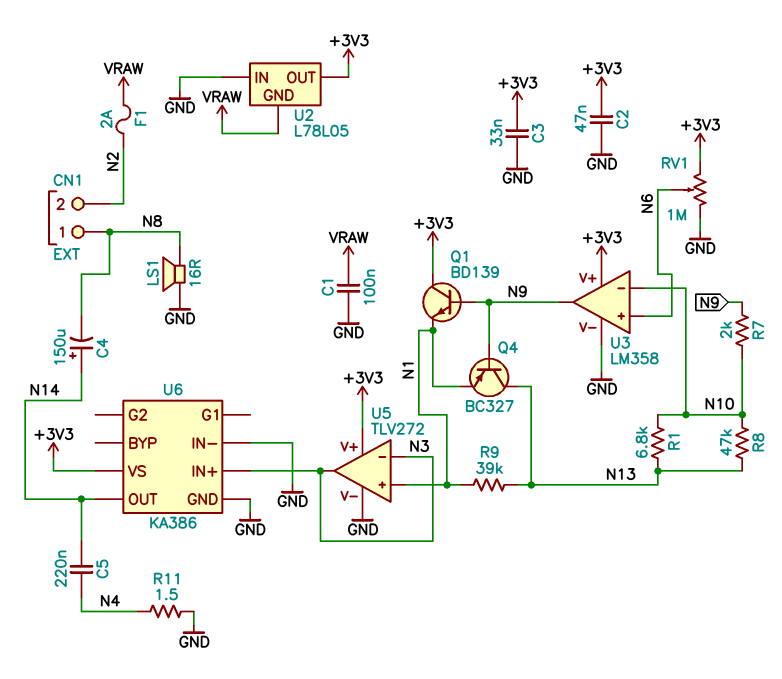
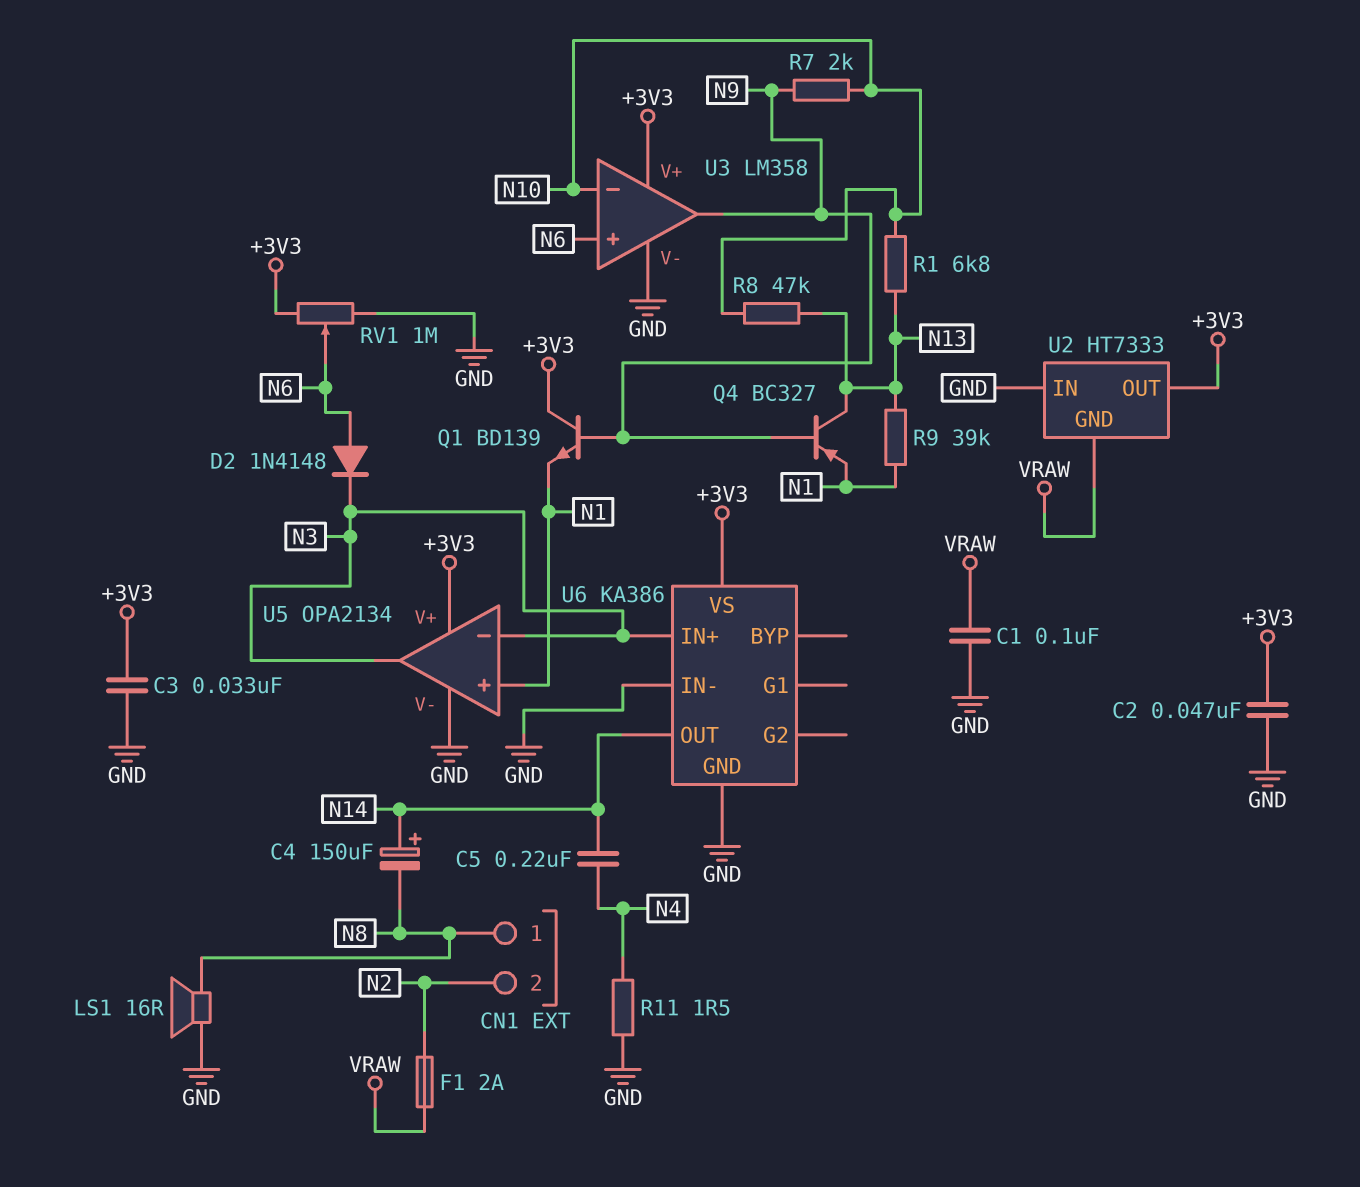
D2: none -> diode 1N4148 (A N6, K N3)
U2: L78L05 -> HT7333
U5: TLV272 -> OPA2134

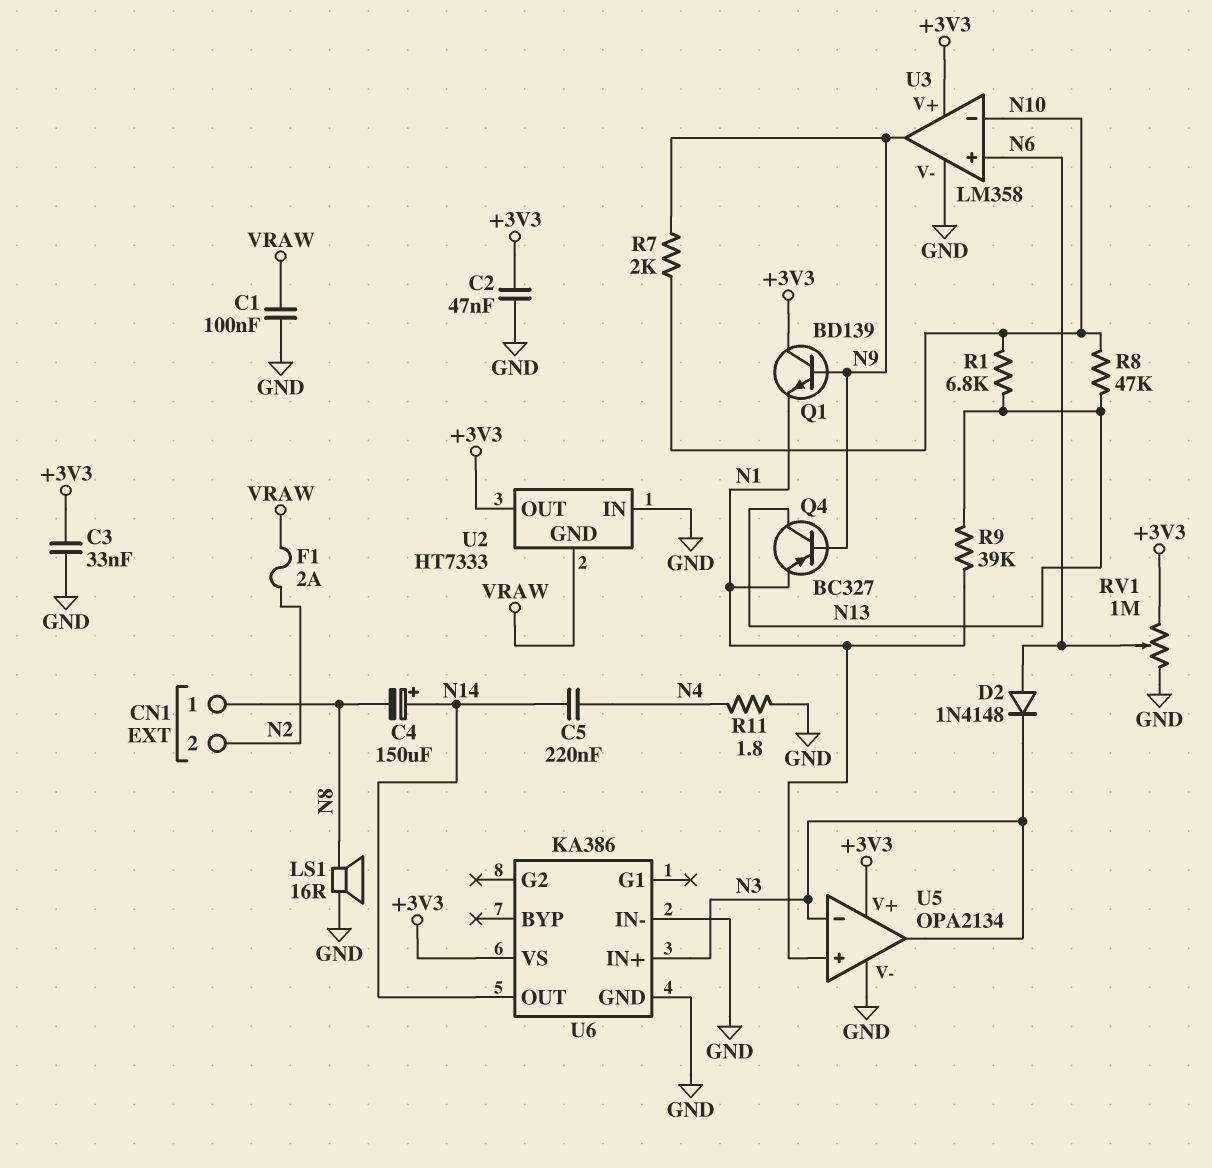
R11: 1.5 (GND, N4) -> 1.8 (GND, N4)

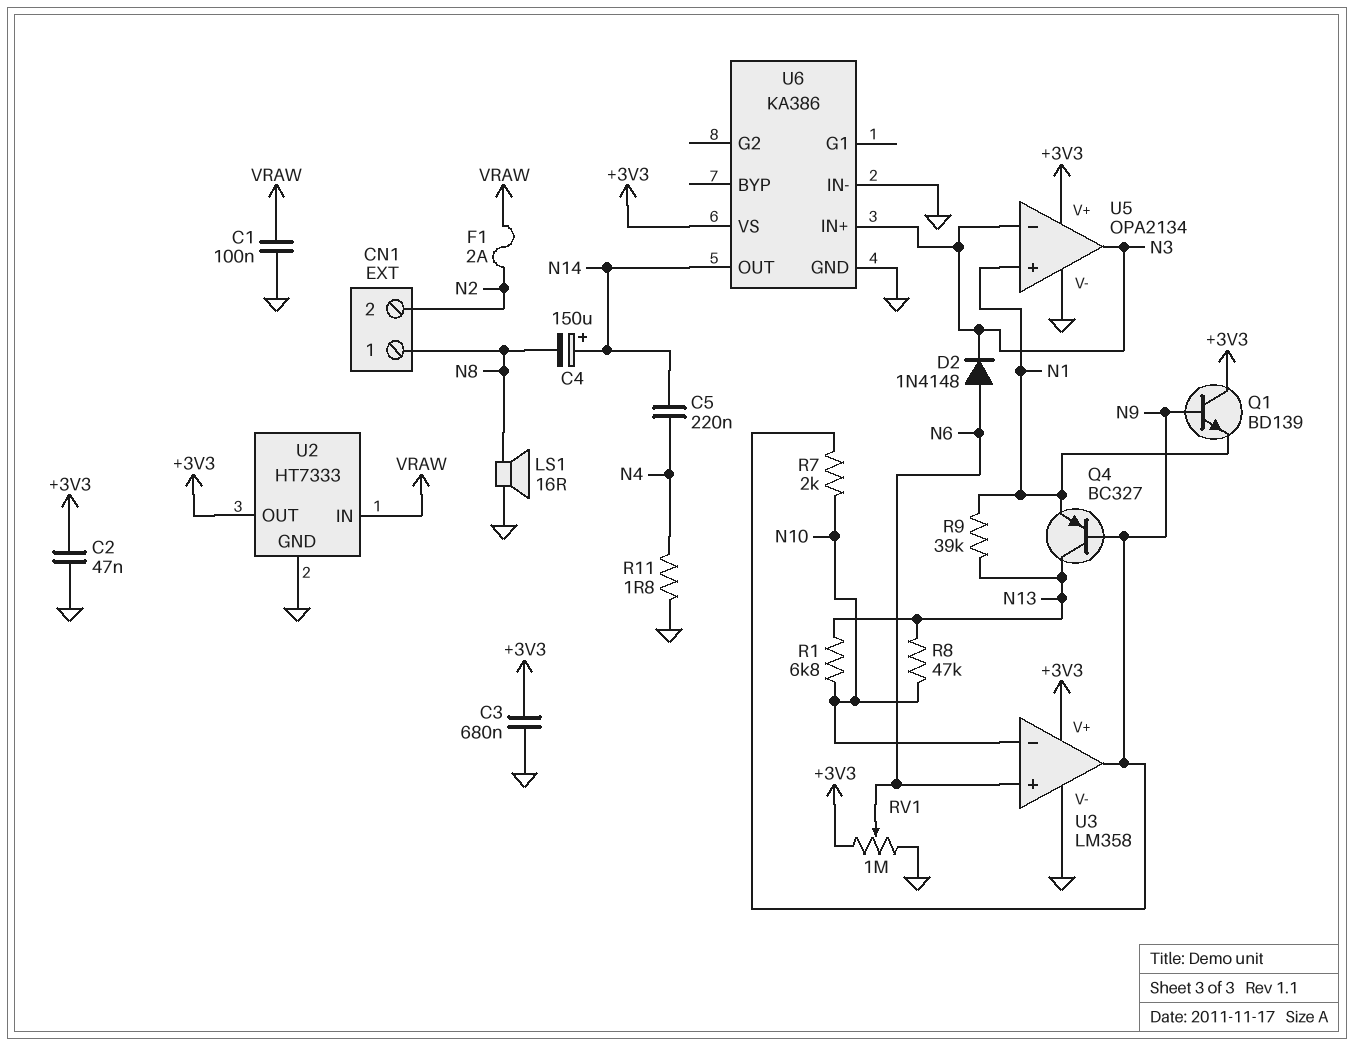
C3: 33nF (+3V3, GND) -> 680nF (+3V3, GND)
U2 pin GND: VRAW -> GND
U2 pin IN: GND -> VRAW

